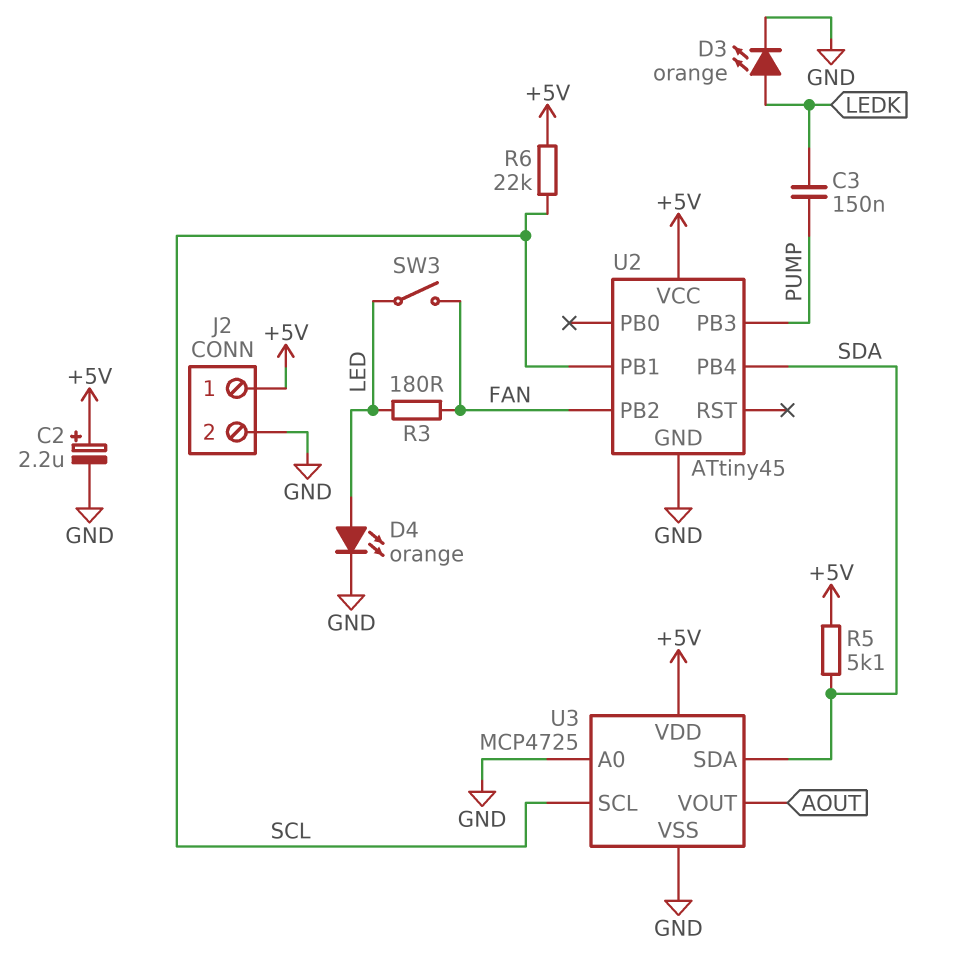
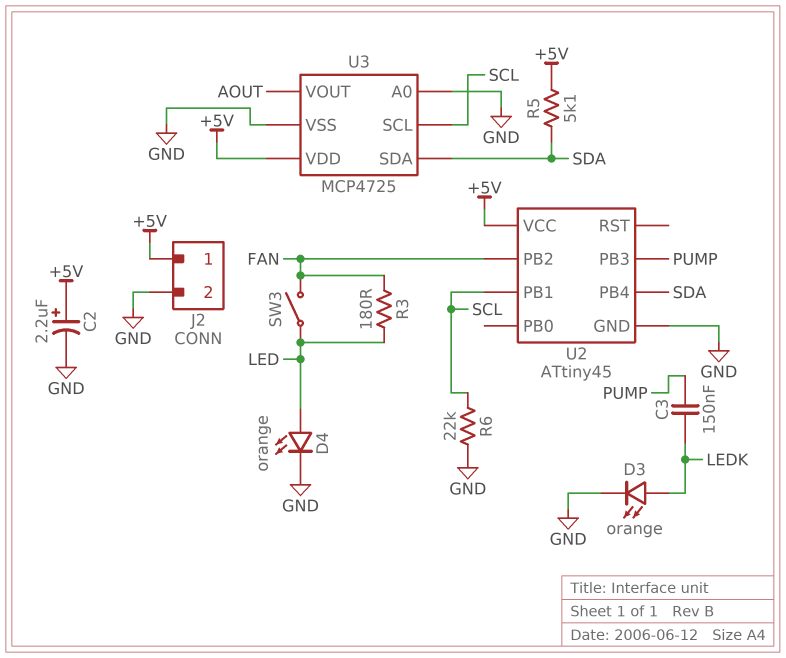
R6: 22k (+5V, SCL) -> 22k (GND, SCL)

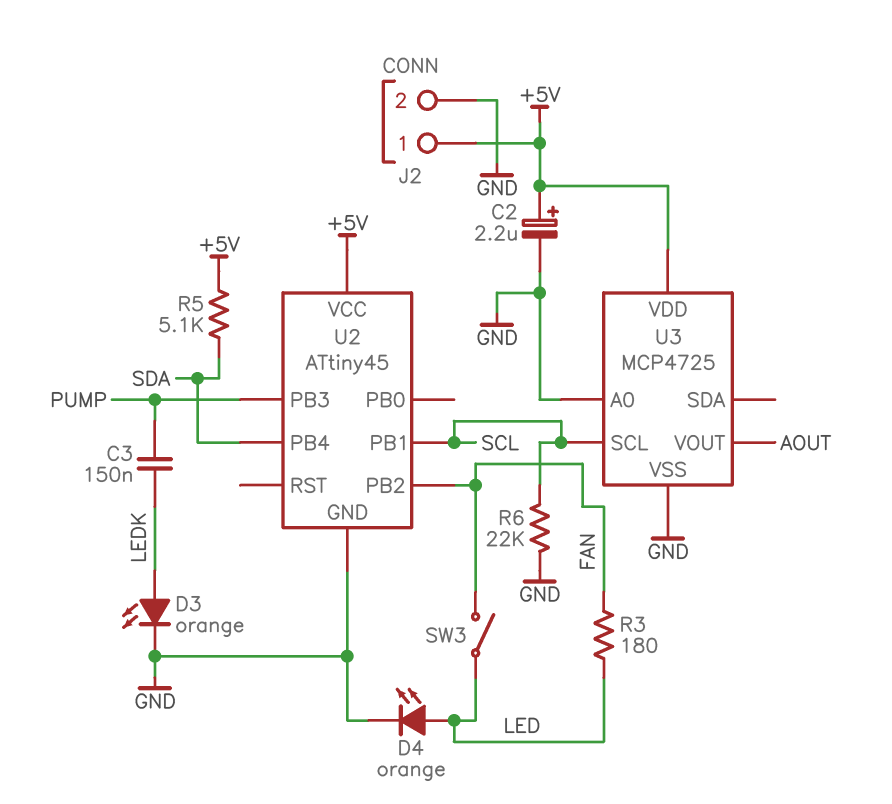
U3 pin SDA: SDA -> none

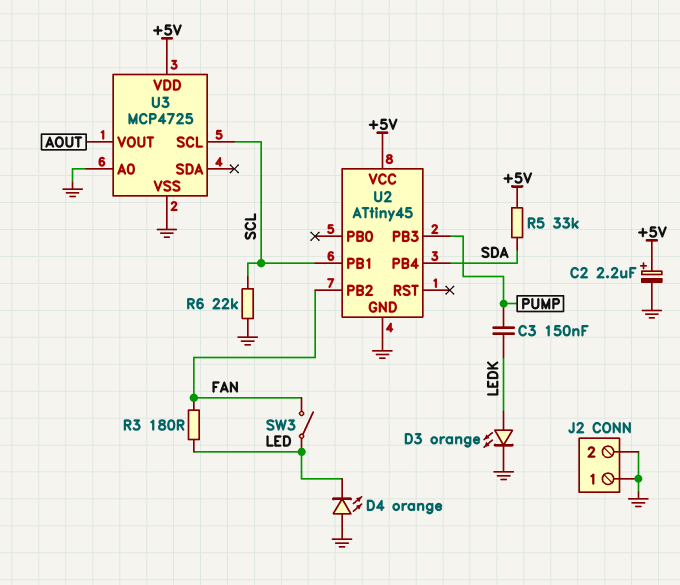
D4: LED orange (A LED, K GND) -> LED orange (A GND, K LED)
J2 pin 1: +5V -> GND
R5: 5.1k (+5V, SDA) -> 33k (+5V, SDA)

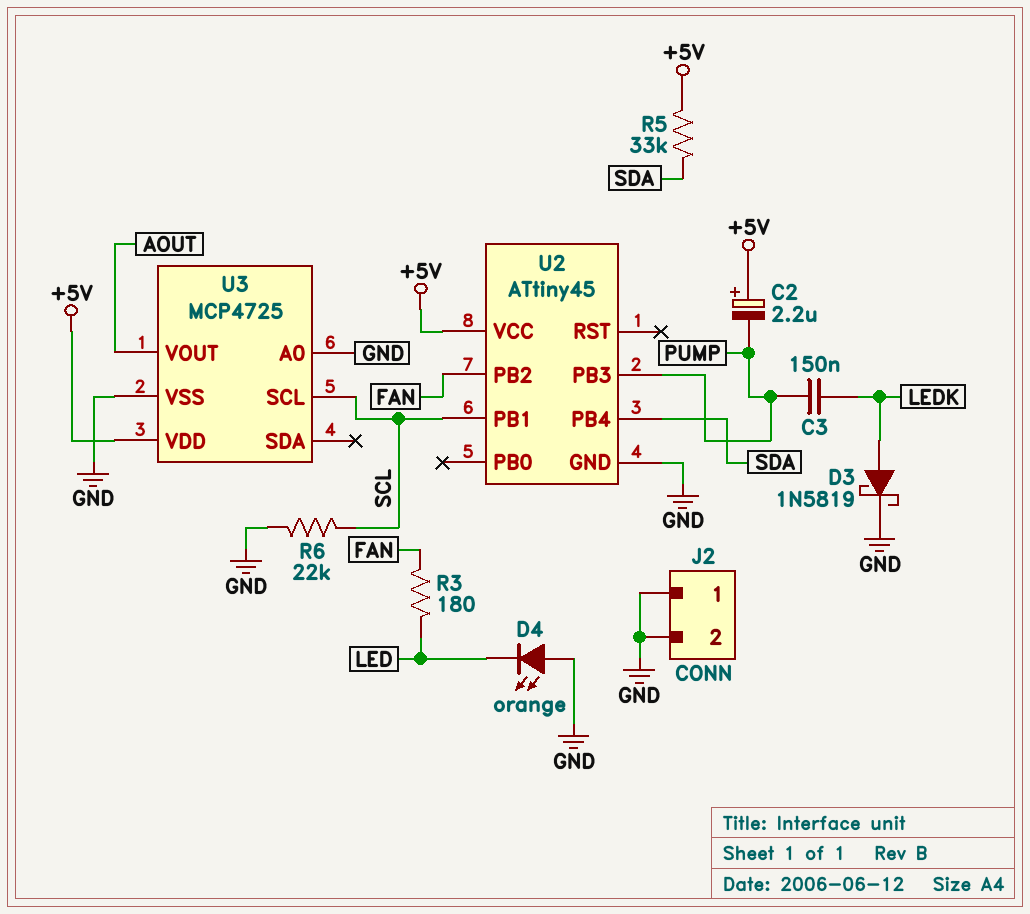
C2: 2.2uF (plus +5V, minus GND) -> 2.2uF (plus +5V, minus PUMP)
D3: LED orange (A LEDK, K GND) -> schottky 1N5819 (A LEDK, K GND)
SW3: switch (FAN, LED) -> none

